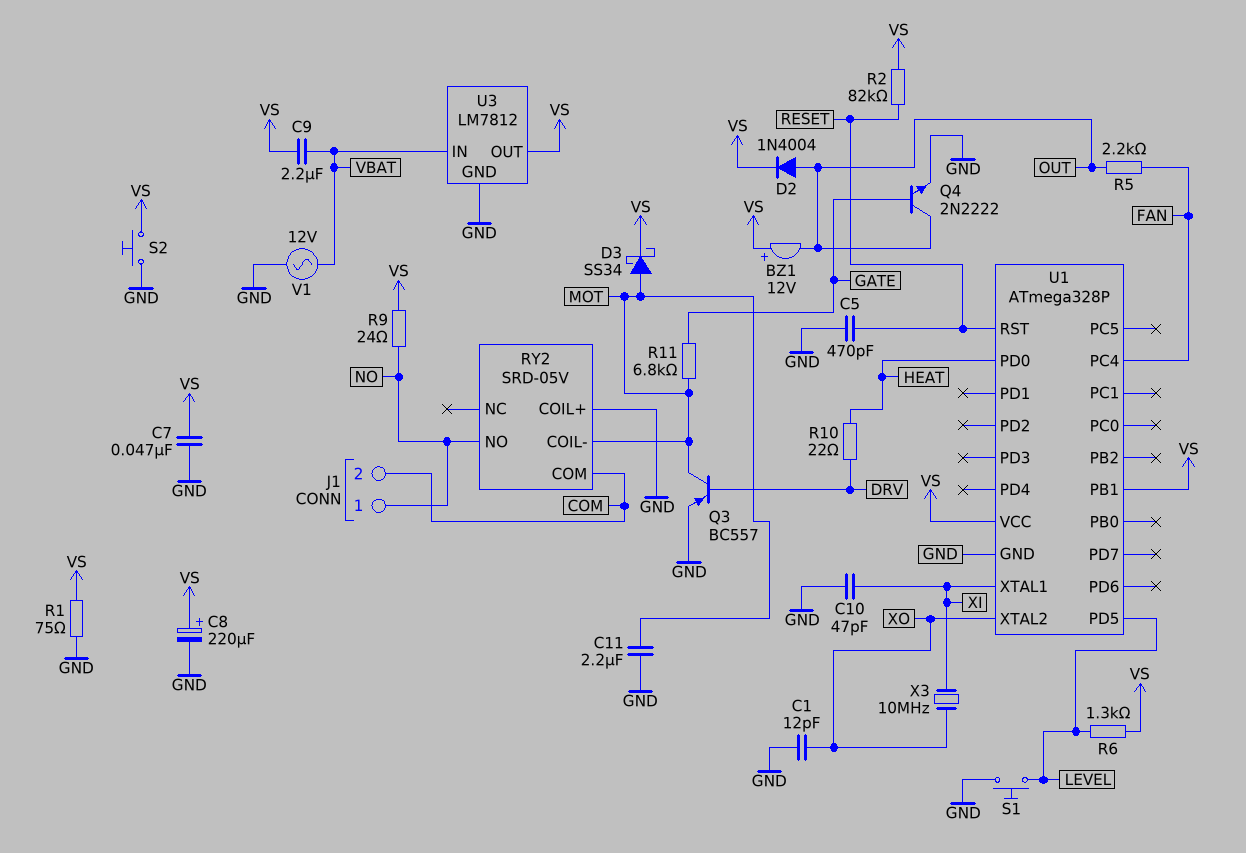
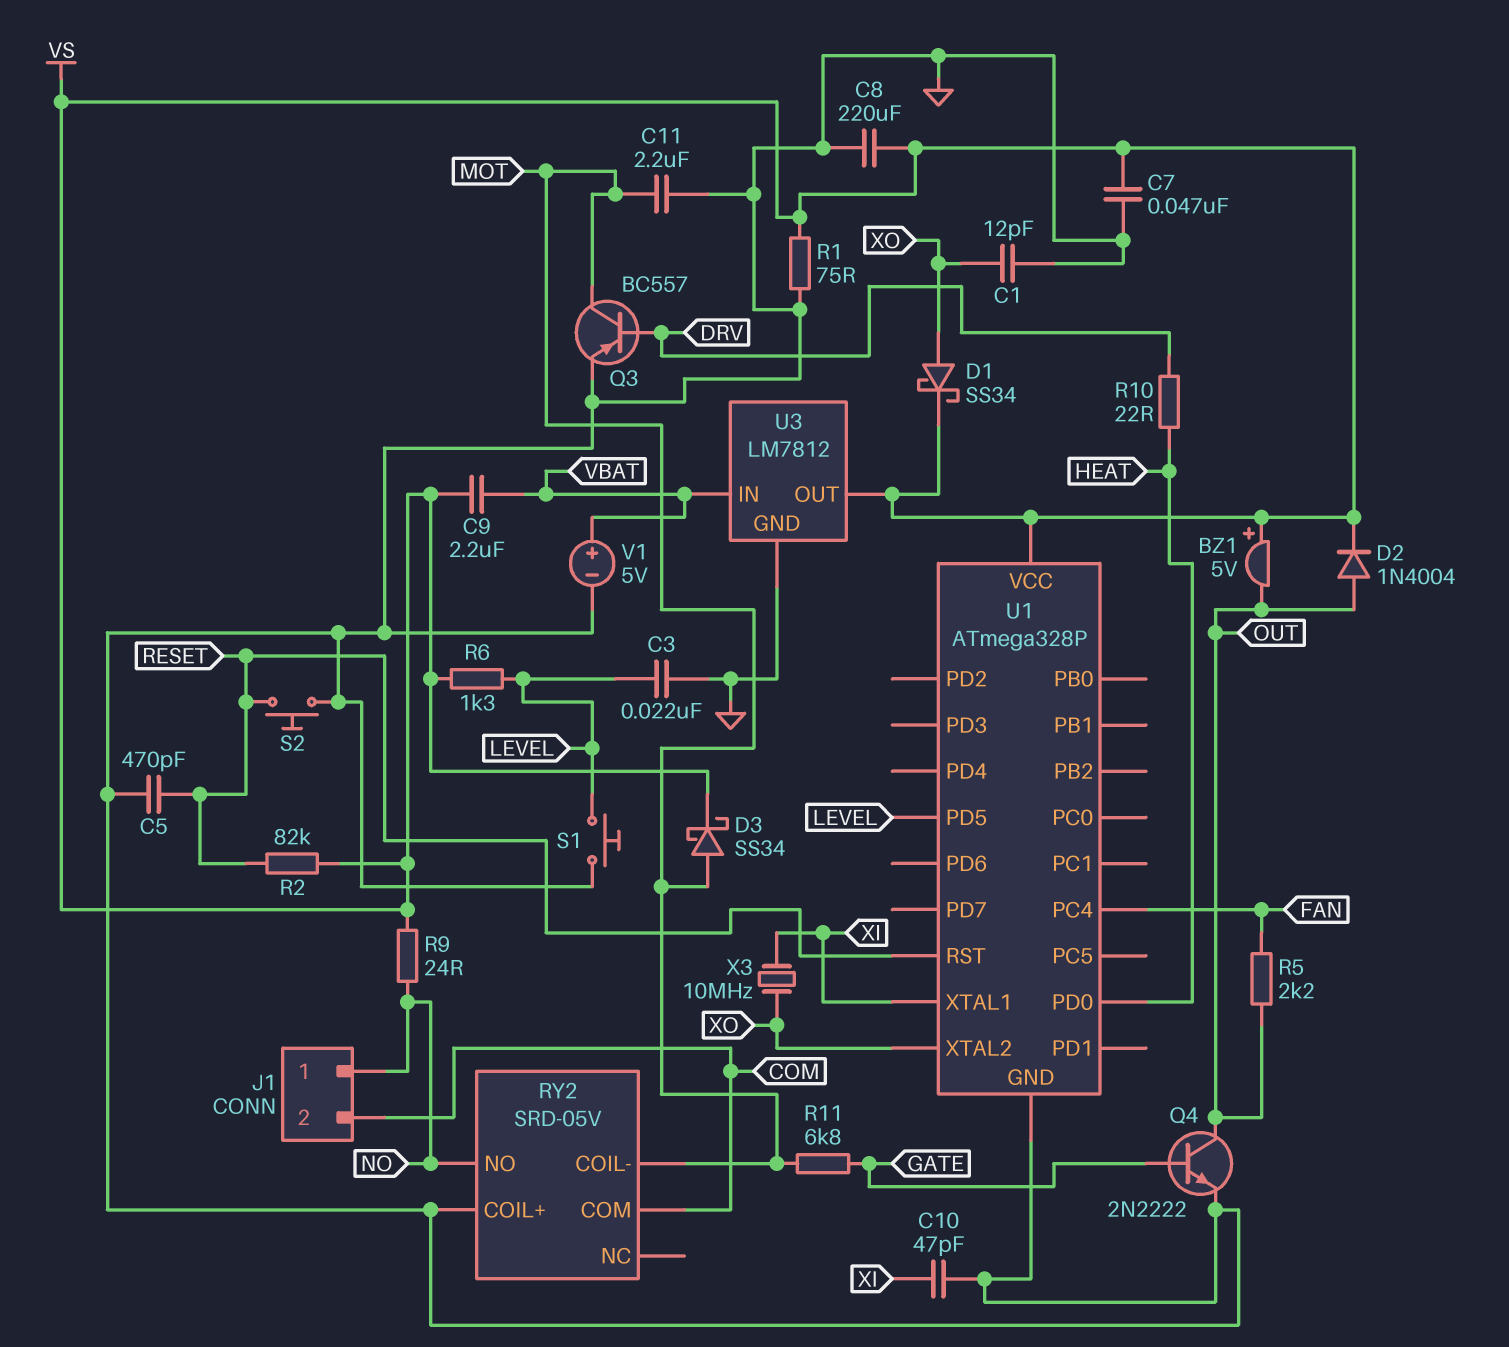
BZ1: buzzer 12V (plus VS, minus OUT) -> buzzer 5V (plus VS, minus OUT)
C3: none -> 22nF (GND, LEVEL)
C8: 220uF (plus VS, minus GND) -> 220uF (GND, VS)
D1: none -> schottky SS34 (A XO, K VS)
S2: button (GND, VS) -> button (GND, RESET)
U1 pin PB1: VS -> none
V1: AC 12V (GND, VBAT) -> 5V (plus VBAT, minus GND)

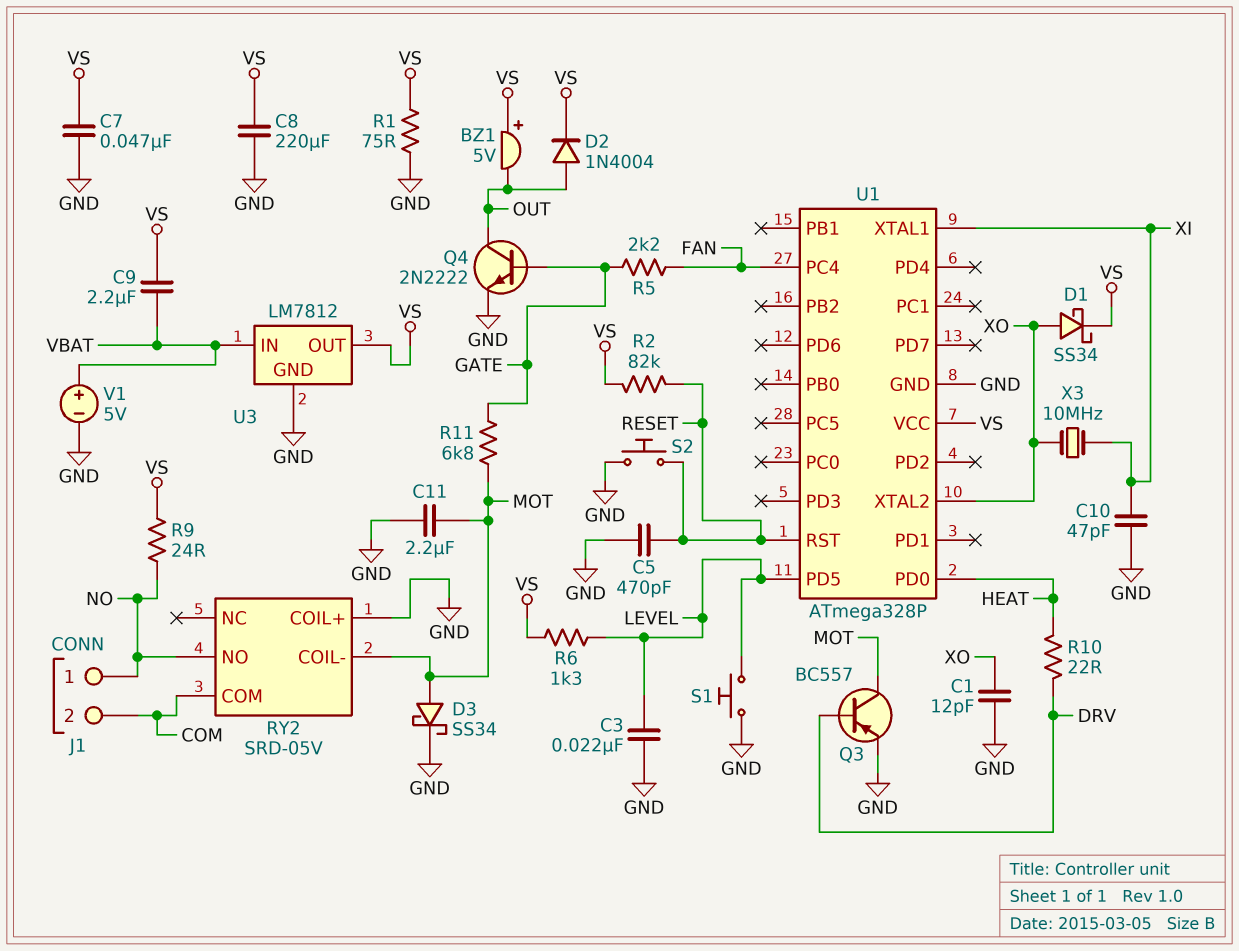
D3: schottky SS34 (A MOT, K VS) -> schottky SS34 (A MOT, K GND)
R5: 2.2k (FAN, OUT) -> 2.2k (FAN, GATE)

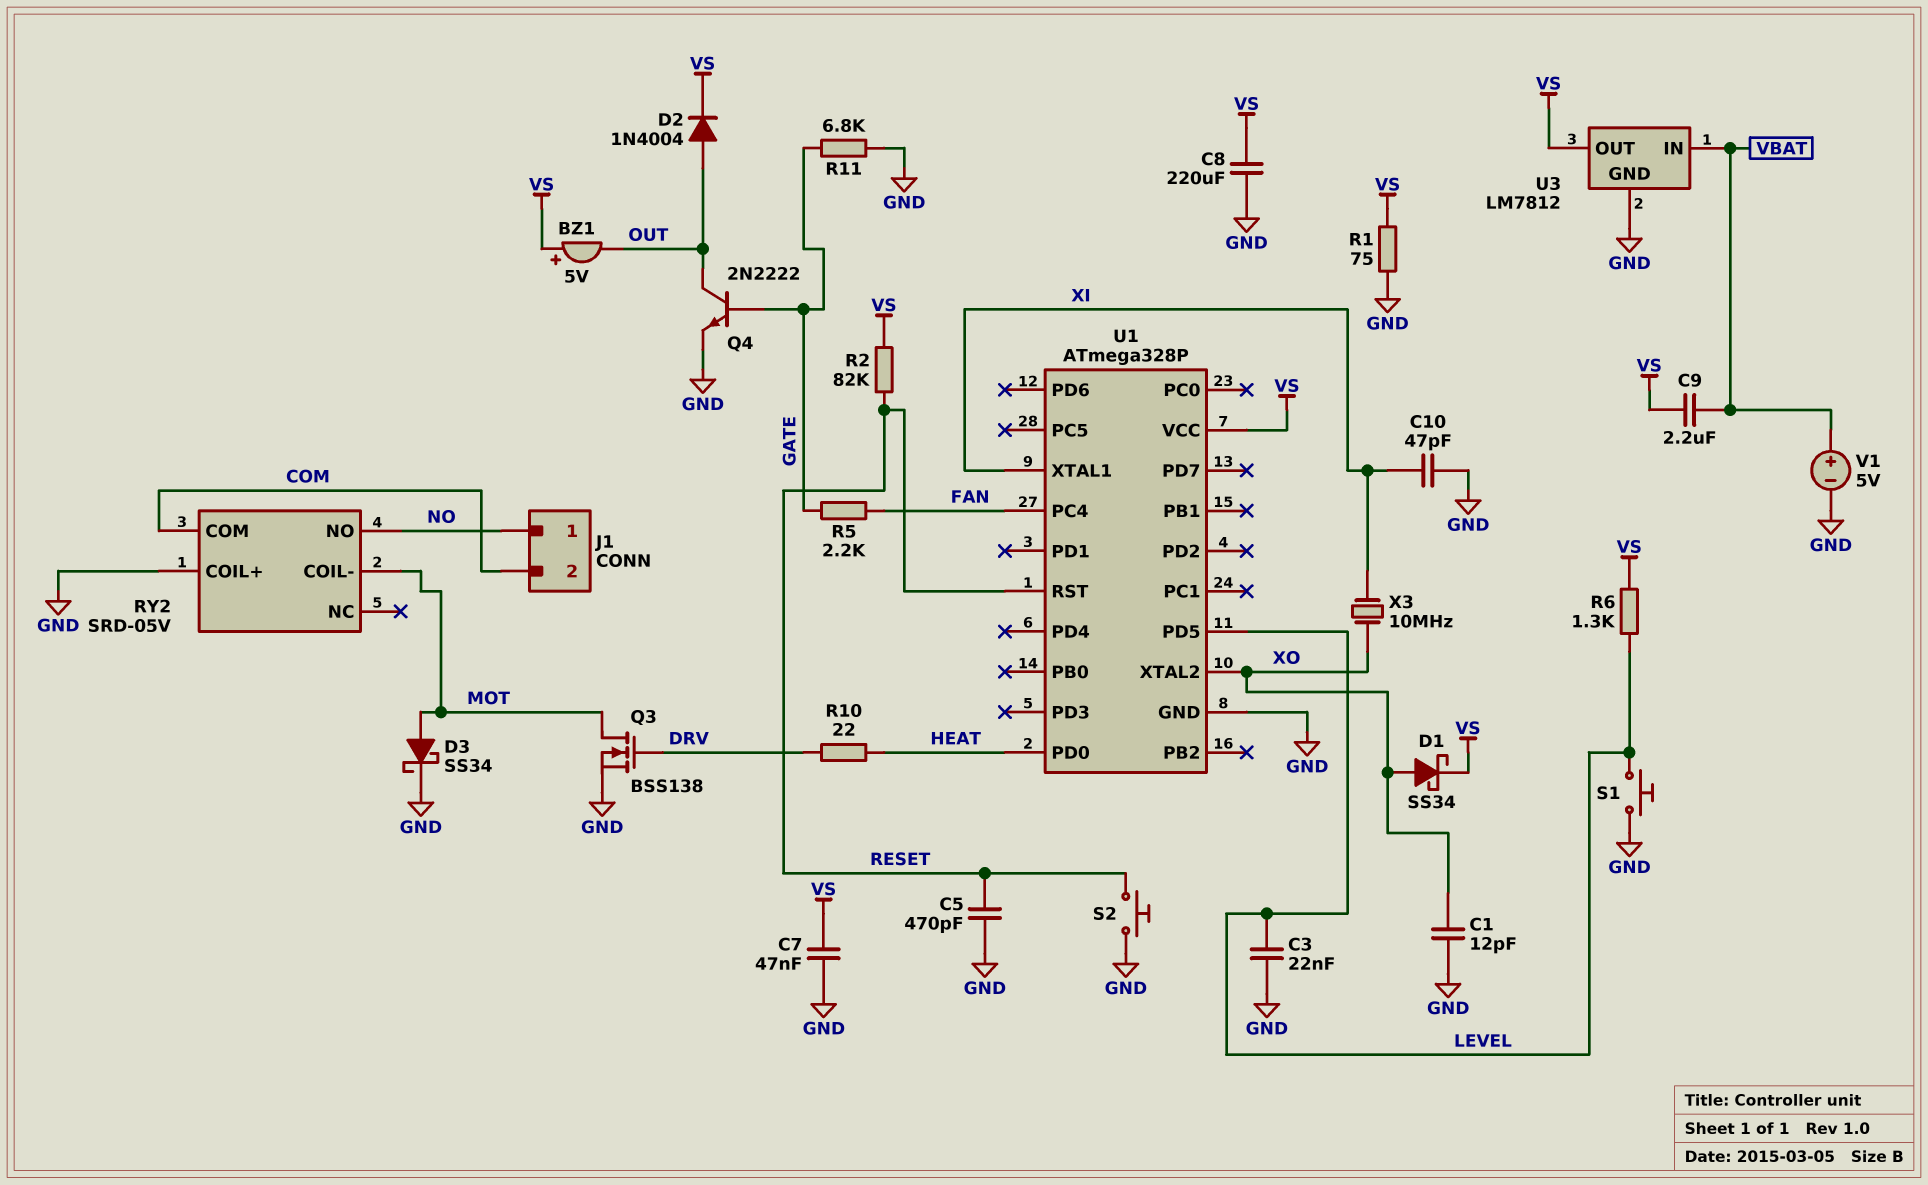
C11: 2.2uF (GND, MOT) -> none
Q3: PNP BC557 (B DRV, C MOT, E GND) -> NMOS BSS138 (G DRV, D MOT, S GND)
R9: 24 (NO, VS) -> none
R11: 6.8k (GATE, MOT) -> 6.8k (GATE, GND)

